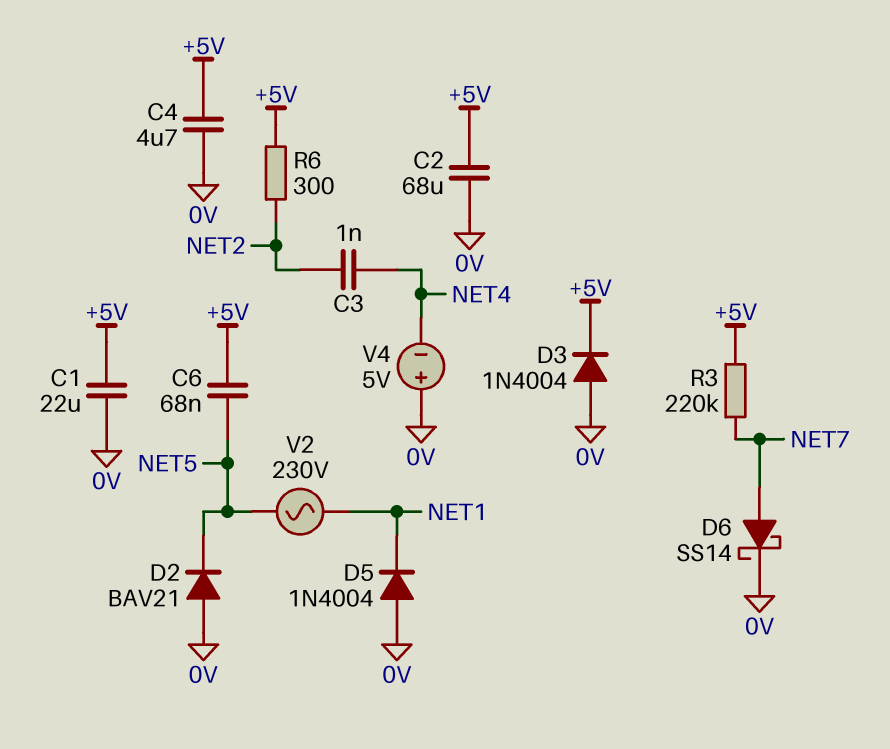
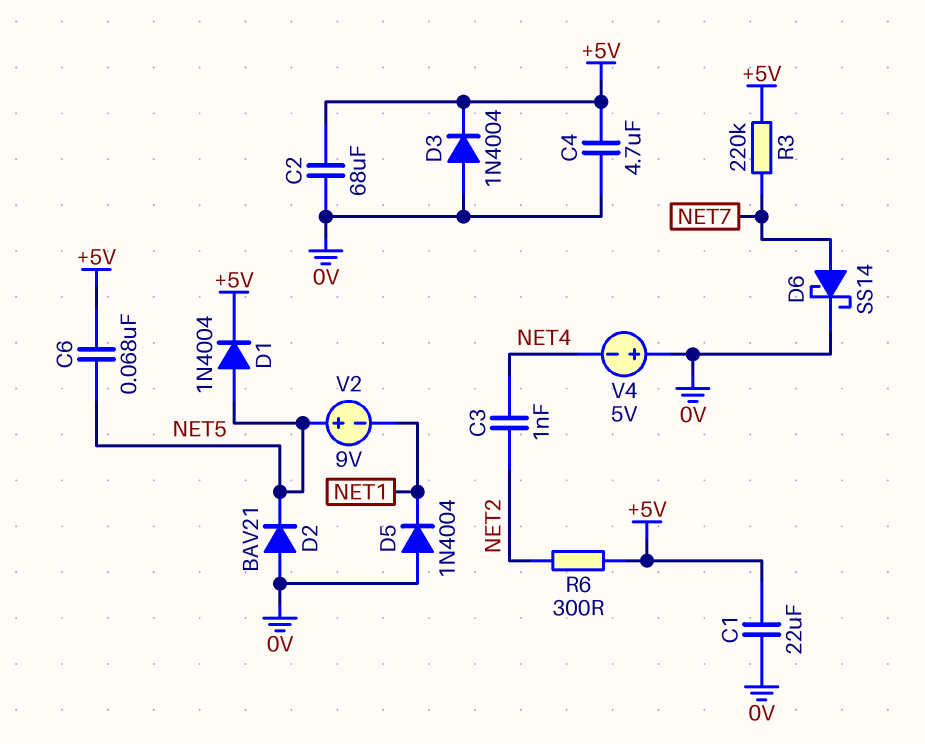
D1: none -> diode 1N4004 (A NET5, K +5V)
V2: AC 230V (NET1, NET5) -> 9V (plus NET5, minus NET1)

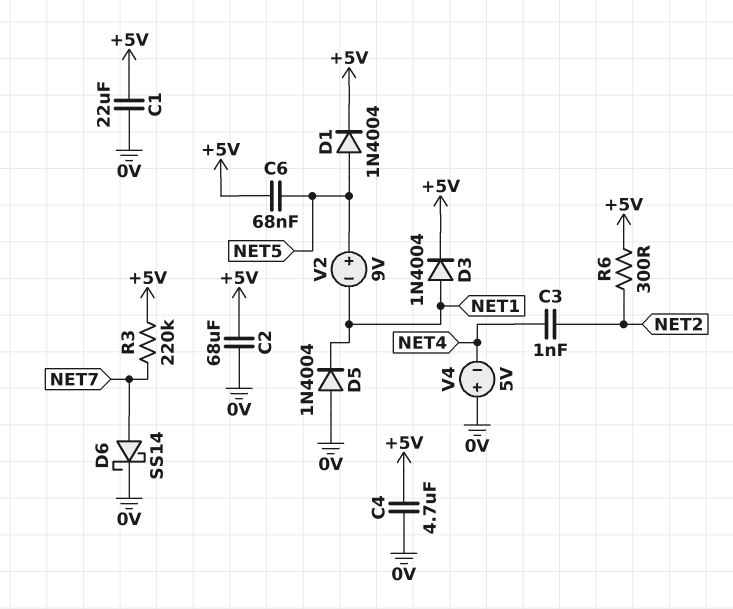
D2: diode BAV21 (A 0V, K NET5) -> none
D3: diode 1N4004 (A 0V, K +5V) -> diode 1N4004 (A NET1, K +5V)

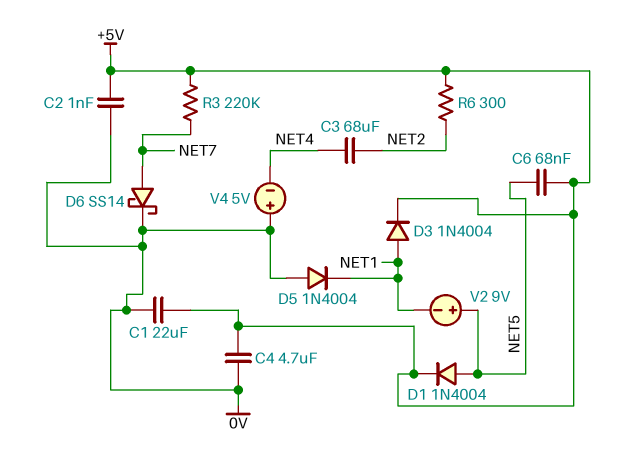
C2: 68uF (+5V, 0V) -> 1nF (+5V, 0V)
C3: 1nF (NET2, NET4) -> 68uF (NET2, NET4)

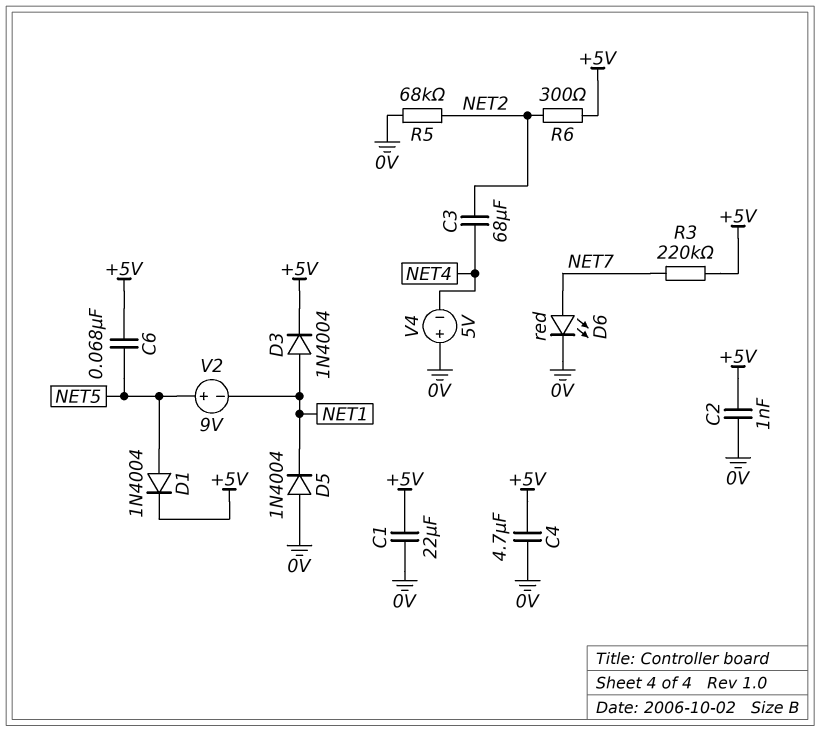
D6: schottky SS14 (A NET7, K 0V) -> LED red (A NET7, K 0V)
R5: none -> 68k (0V, NET2)

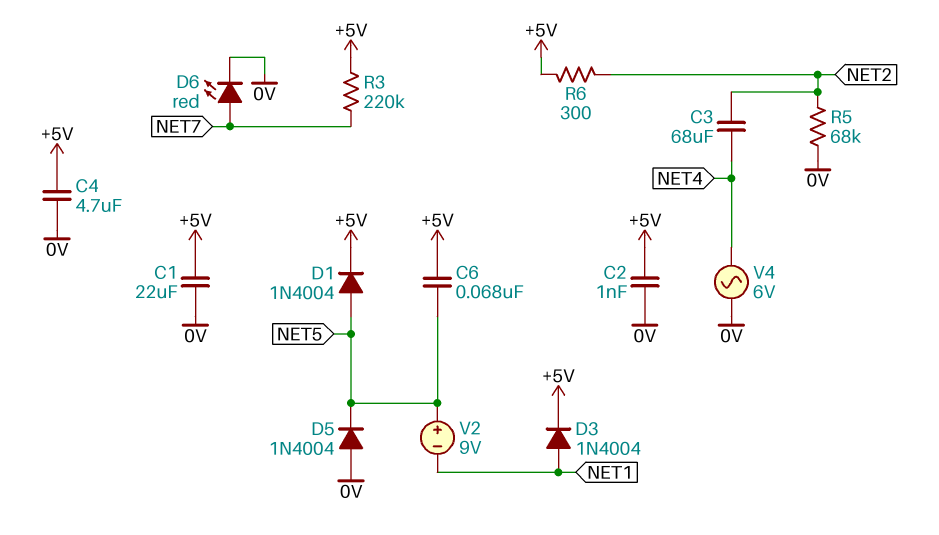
D5: diode 1N4004 (A 0V, K NET1) -> diode 1N4004 (A 0V, K NET5)
V4: 5V (plus 0V, minus NET4) -> AC 6V (0V, NET4)

